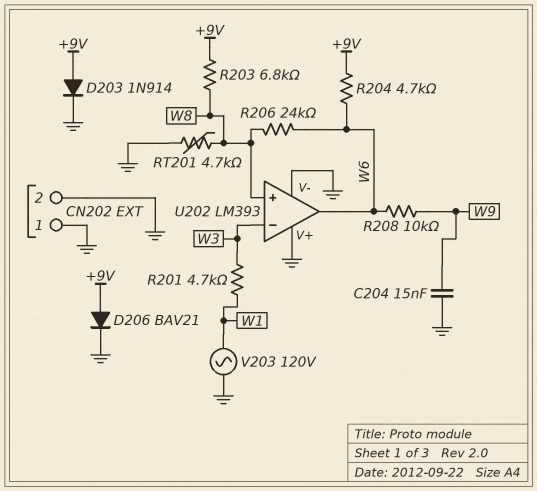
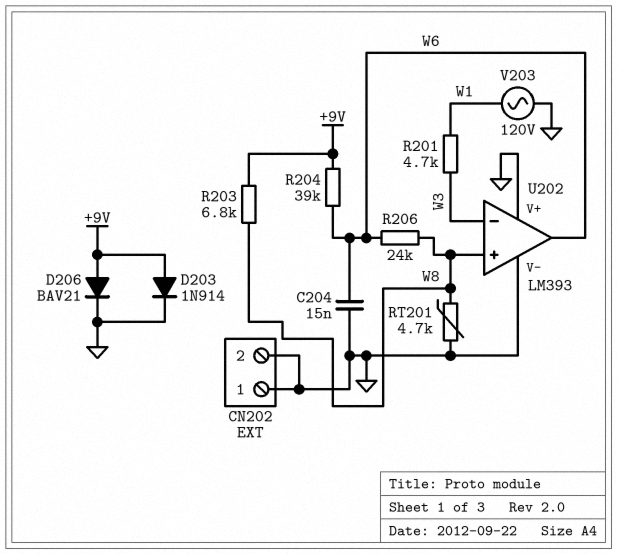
C204: 15nF (GND, W9) -> 15nF (GND, W6)
R204: 4.7k (+9V, W6) -> 39k (+9V, W6)
R208: 10k (W6, W9) -> none

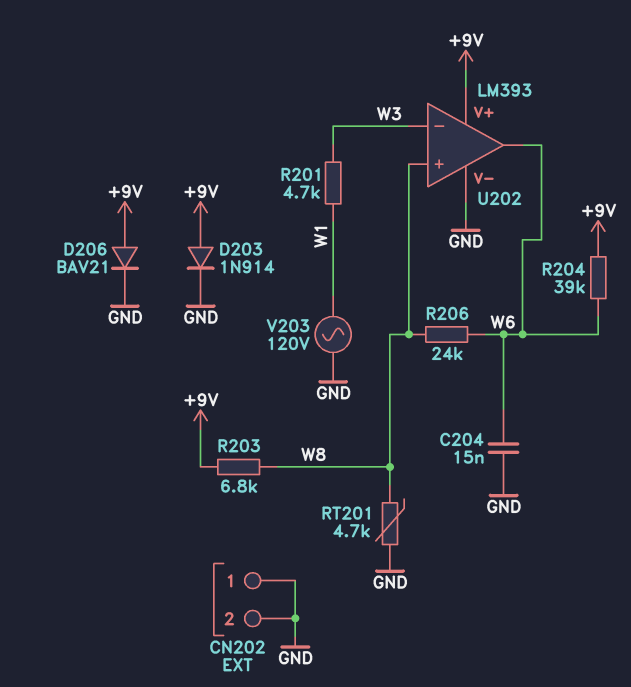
U202 pin V+: GND -> +9V

